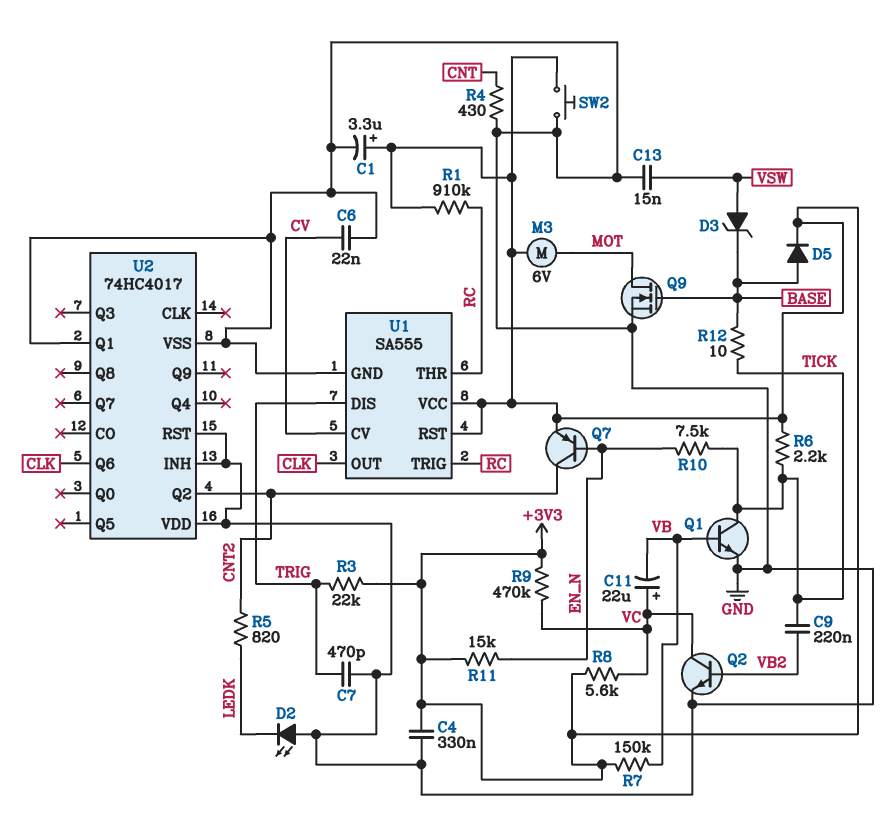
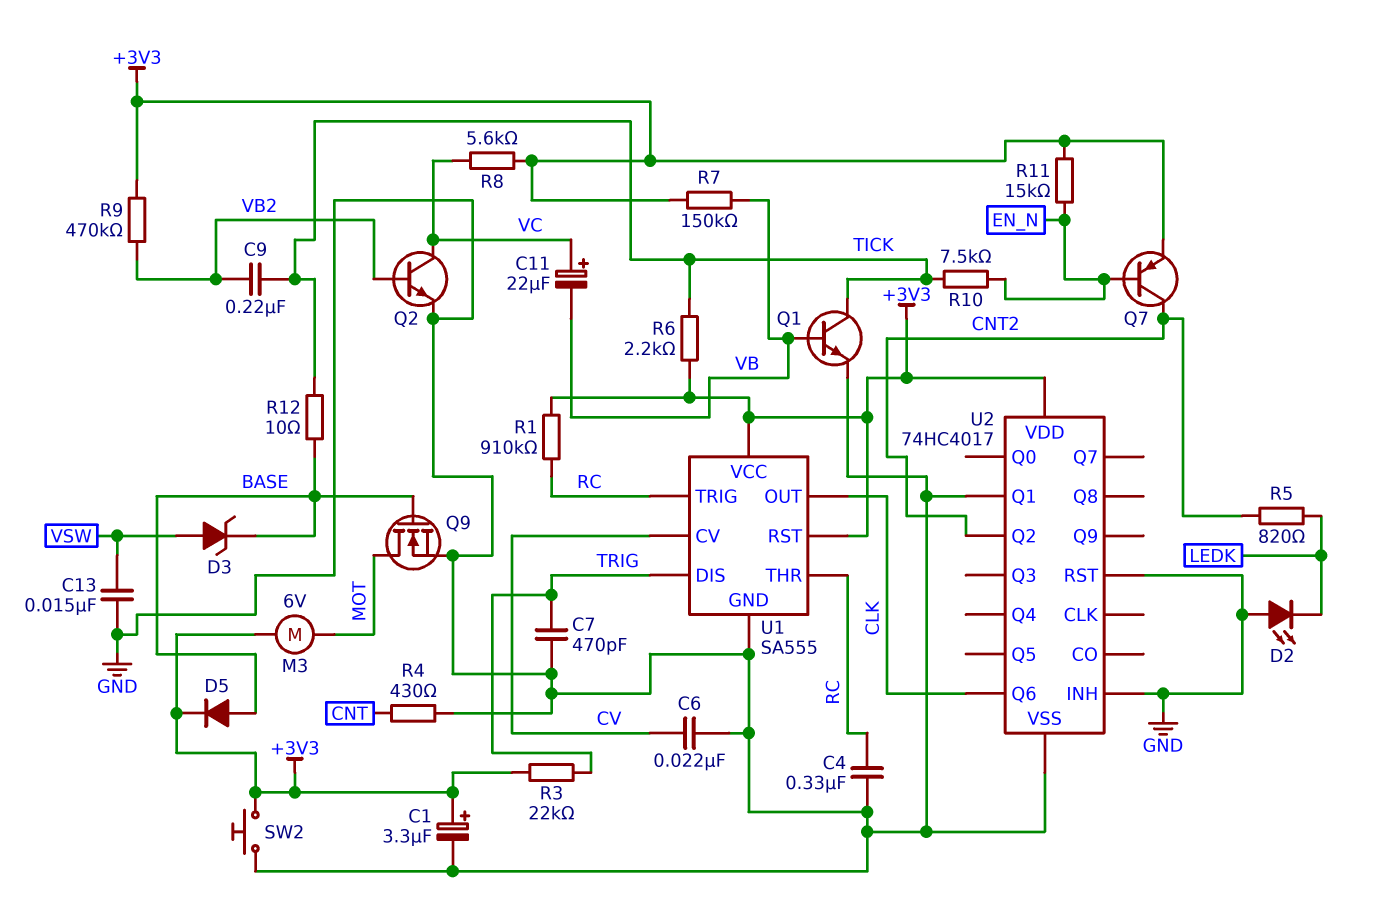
C4: 330nF (+3V3, GND) -> 330nF (GND, RC)
R9: 470k (+3V3, VC) -> 470k (+3V3, VB2)
U2 pin VDD: GND -> +3V3

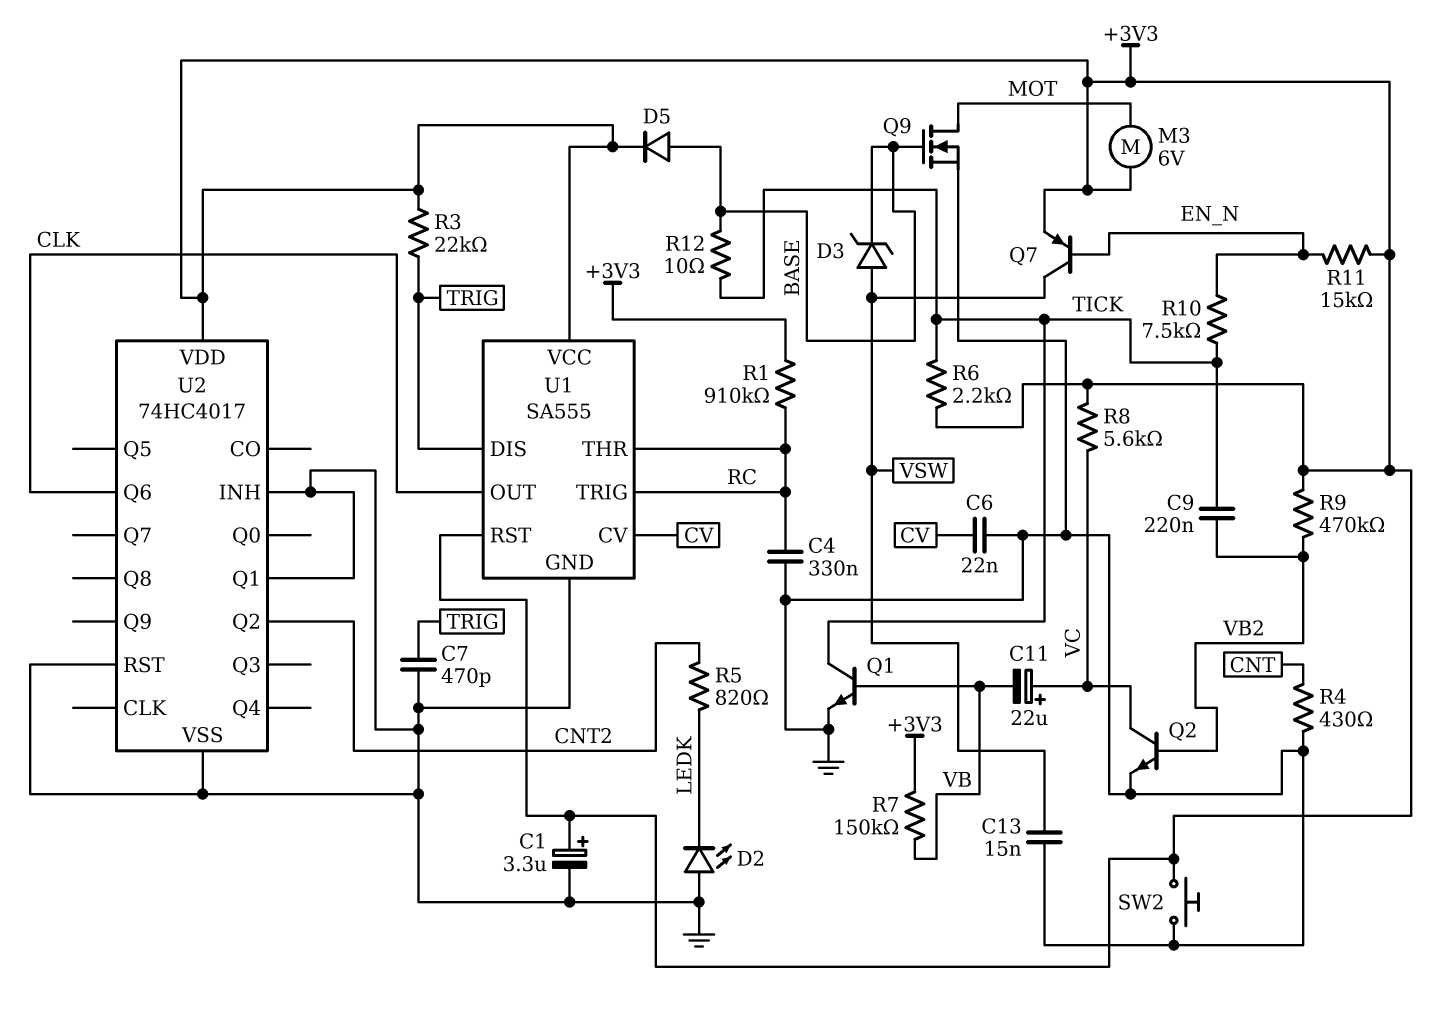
Q7: PNP (B EN_N, C CNT2, E +3V3) -> PNP (B EN_N, C VSW, E +3V3)

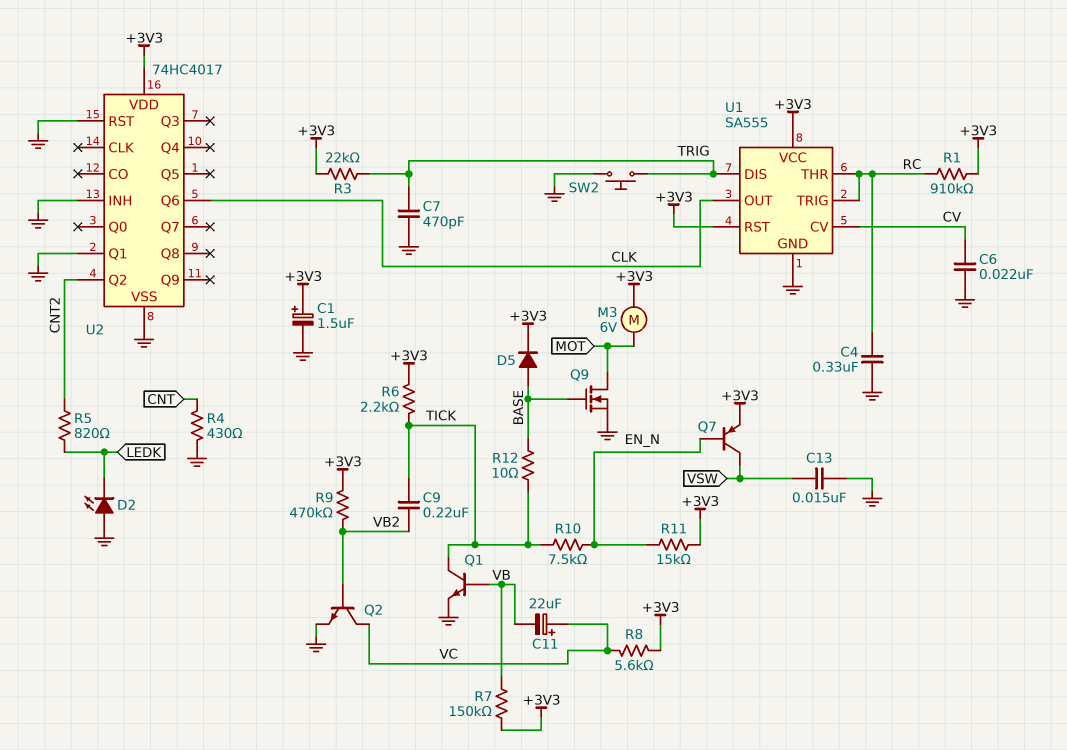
C1: 3.3uF (plus +3V3, minus GND) -> 1.5uF (plus +3V3, minus GND)
D3: zener (A VSW, K BASE) -> none
SW2: button (+3V3, GND) -> button (GND, TRIG)

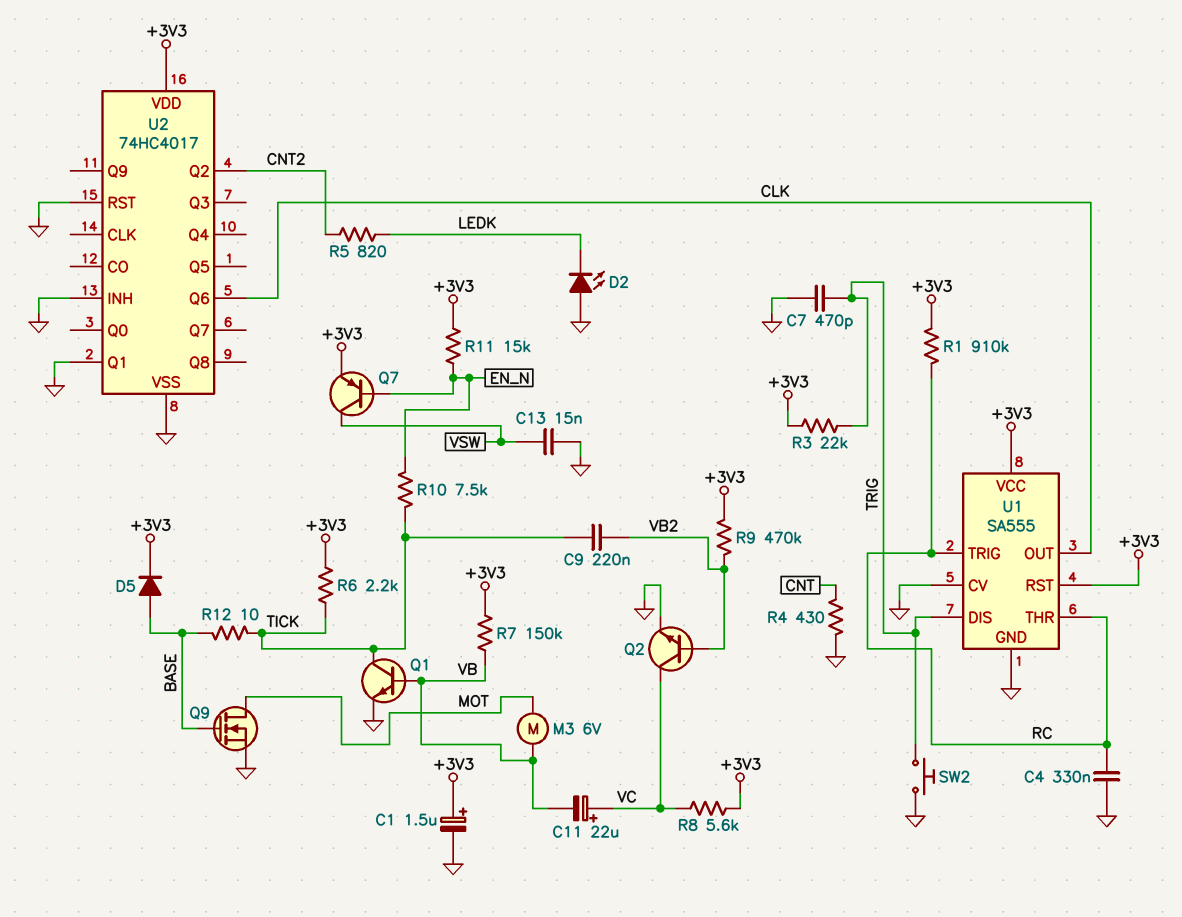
C6: 22nF (CV, GND) -> none
M3: motor 6V (+3V3, MOT) -> motor 6V (MOT, VB)
U1 pin CV: CV -> GND

